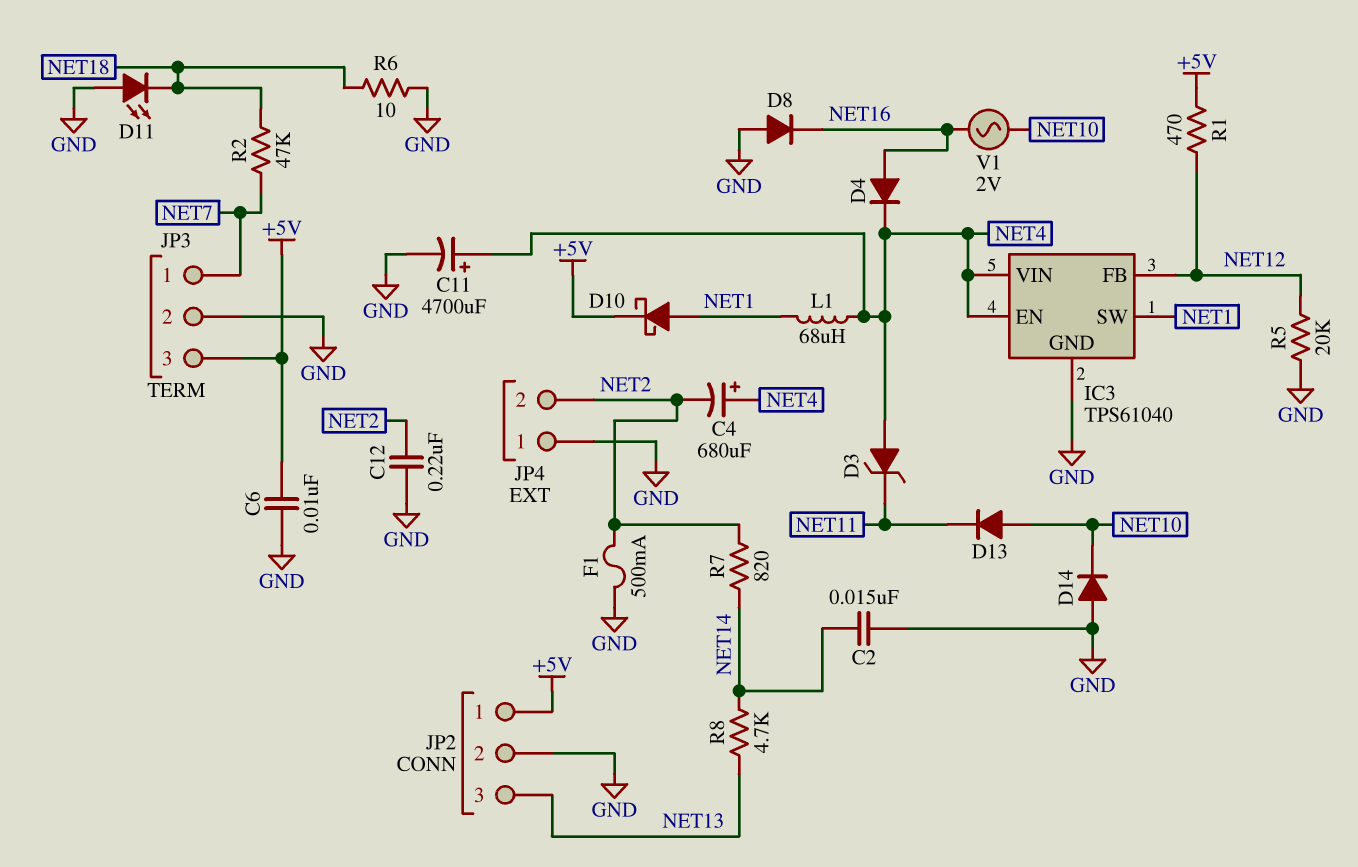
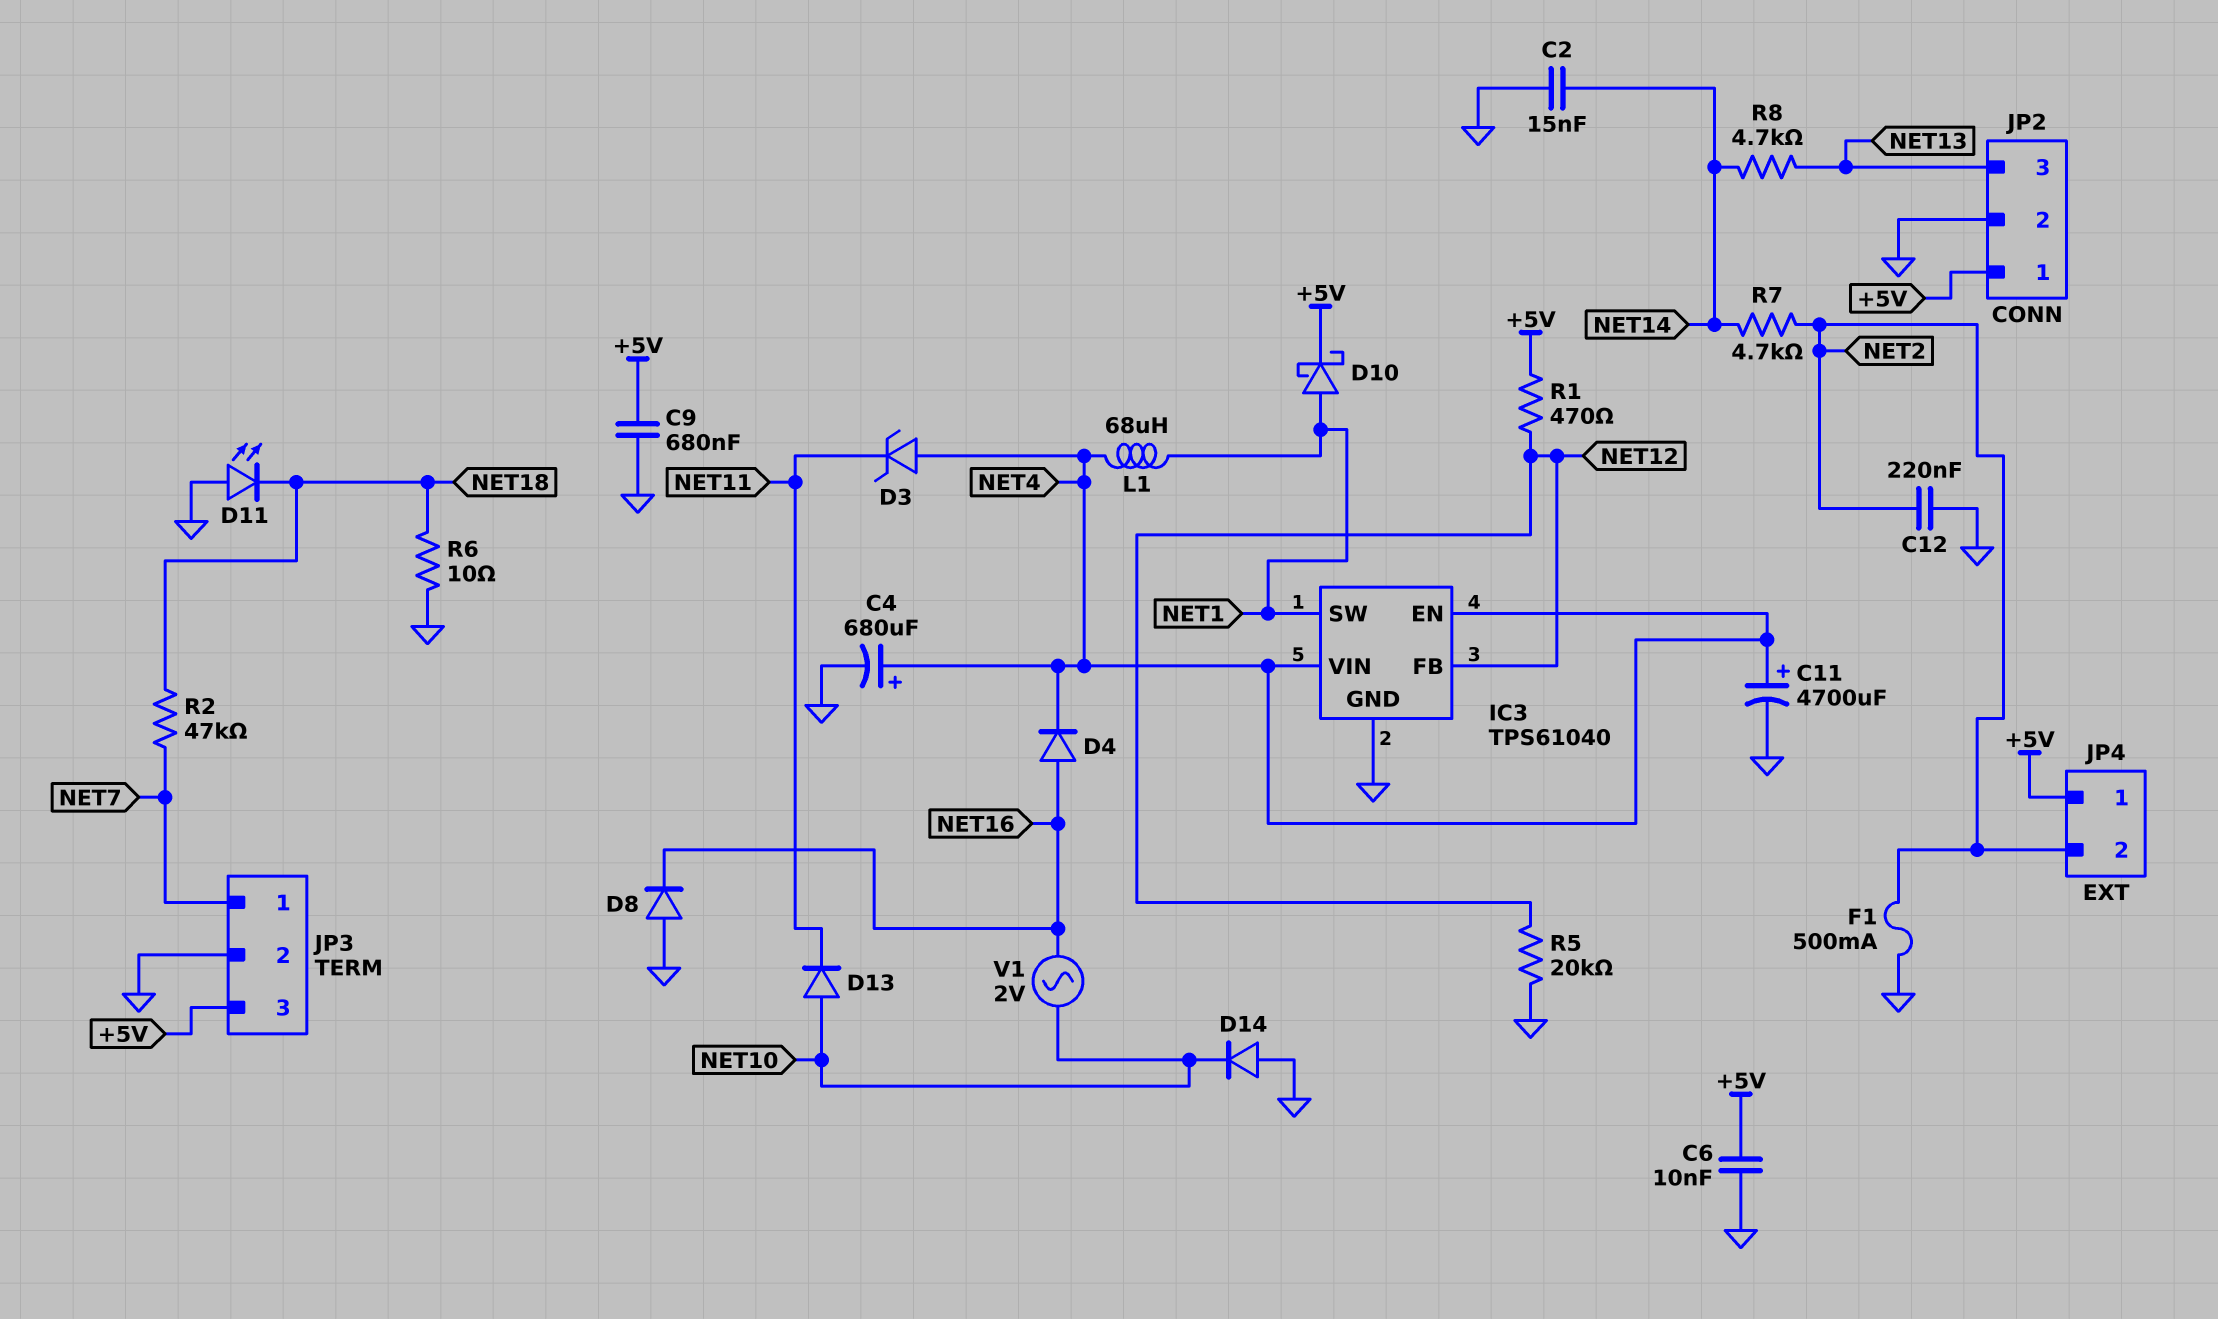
C4: 680uF (plus NET4, minus NET2) -> 680uF (plus NET4, minus GND)
C9: none -> 680nF (+5V, GND)
JP4 pin 1: GND -> +5V
R7: 820 (NET2, NET14) -> 4.7k (NET2, NET14)

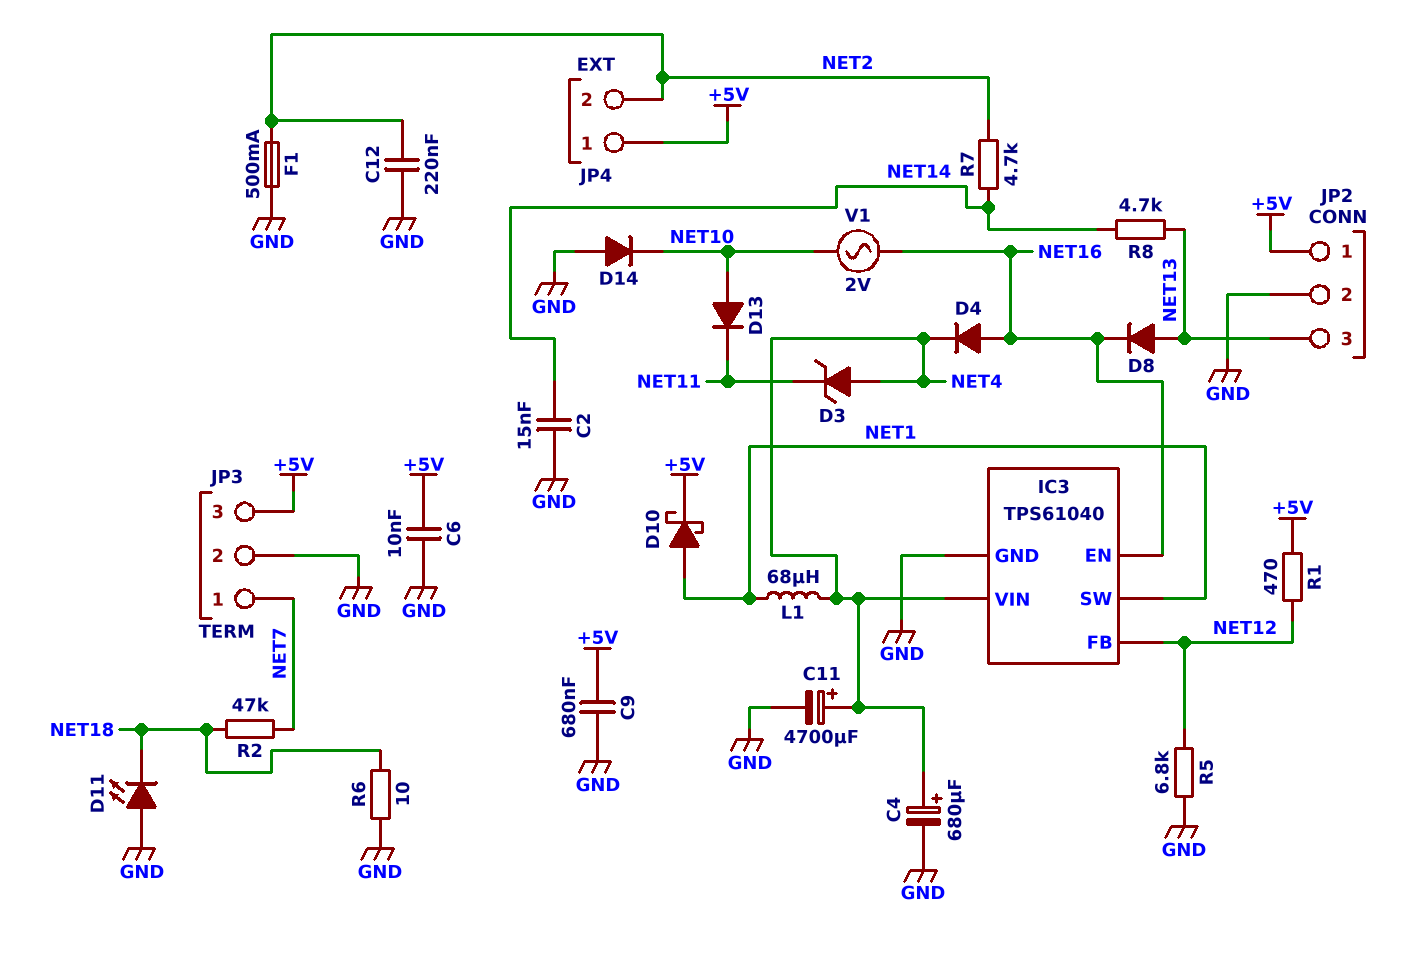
D8: diode (A GND, K NET16) -> diode (A NET13, K NET16)
IC3 pin EN: NET4 -> NET16
R5: 20k (GND, NET12) -> 6.8k (GND, NET12)

